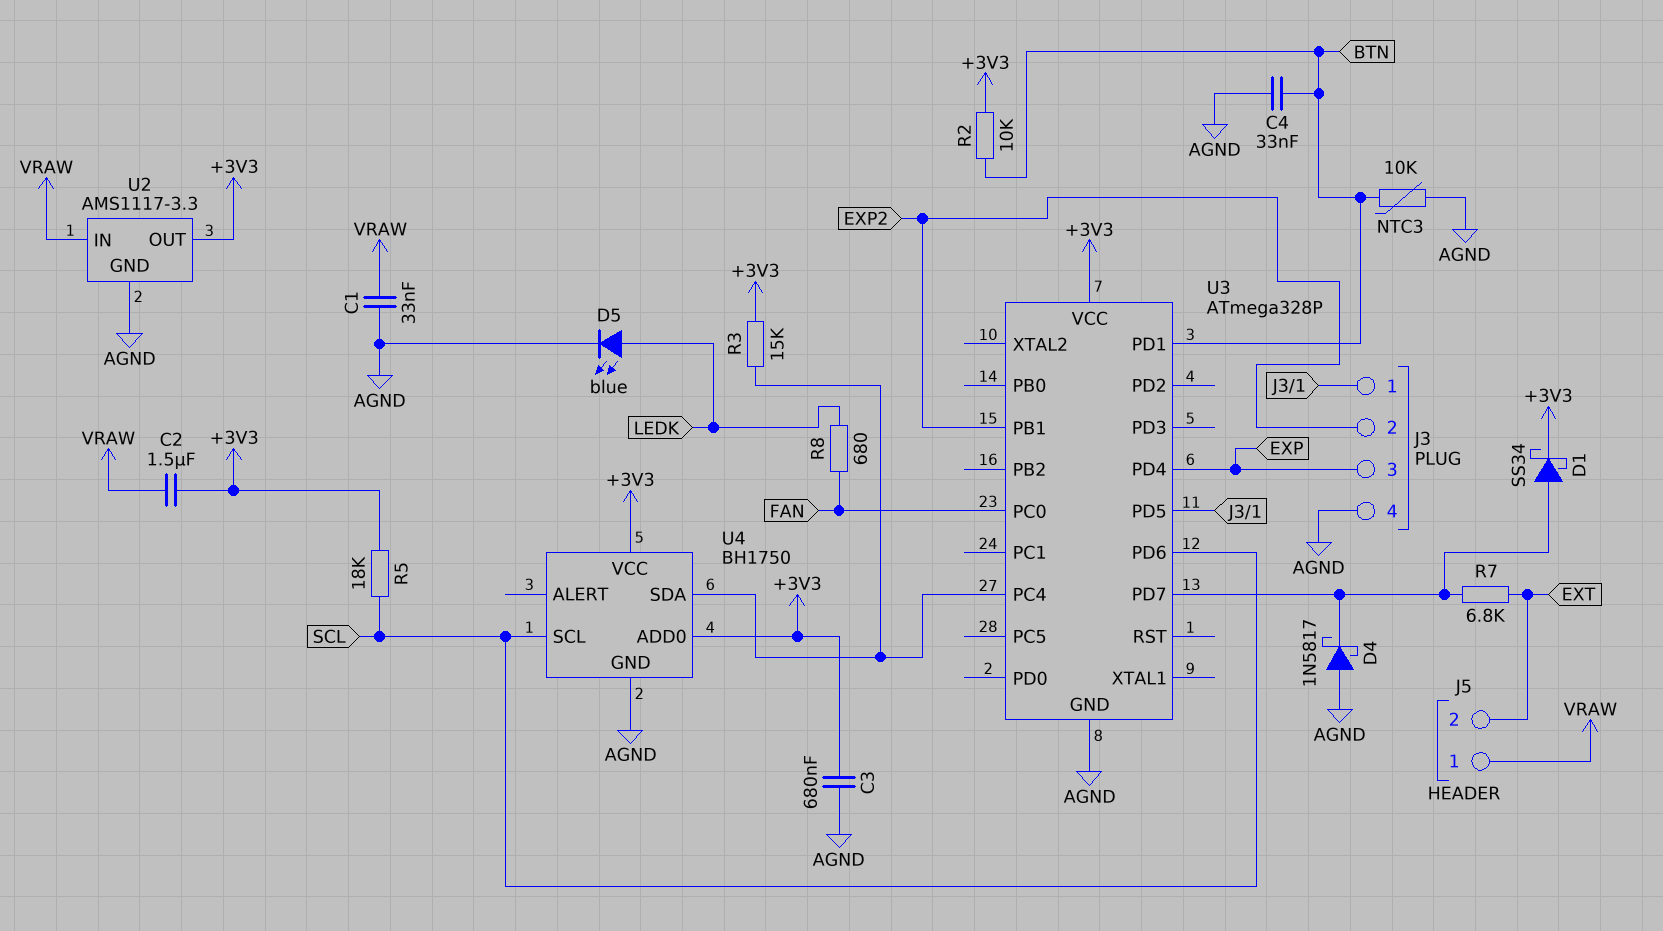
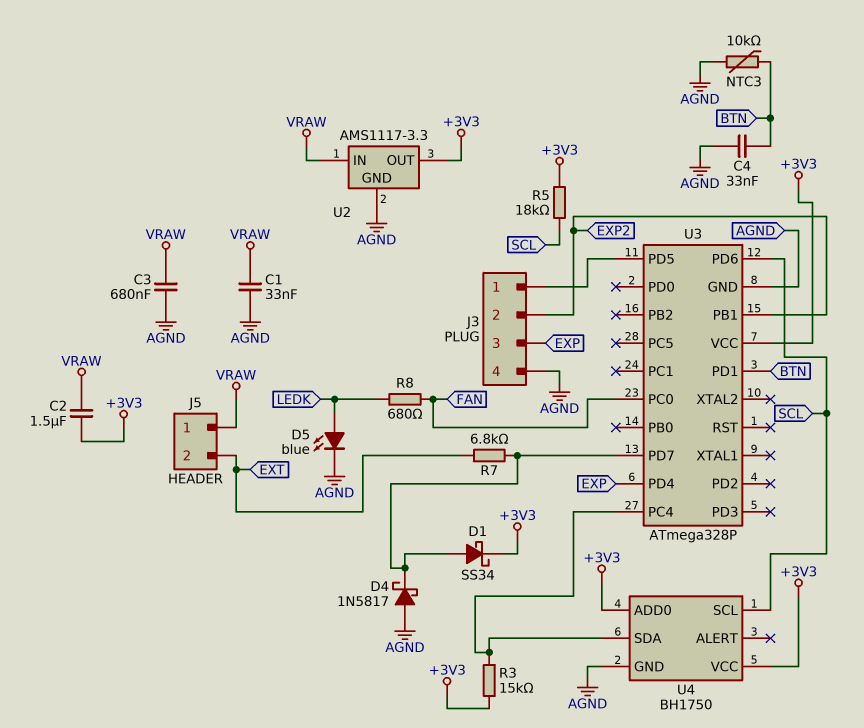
C3: 680nF (+3V3, AGND) -> 680nF (AGND, VRAW)
R2: 10k (+3V3, BTN) -> none

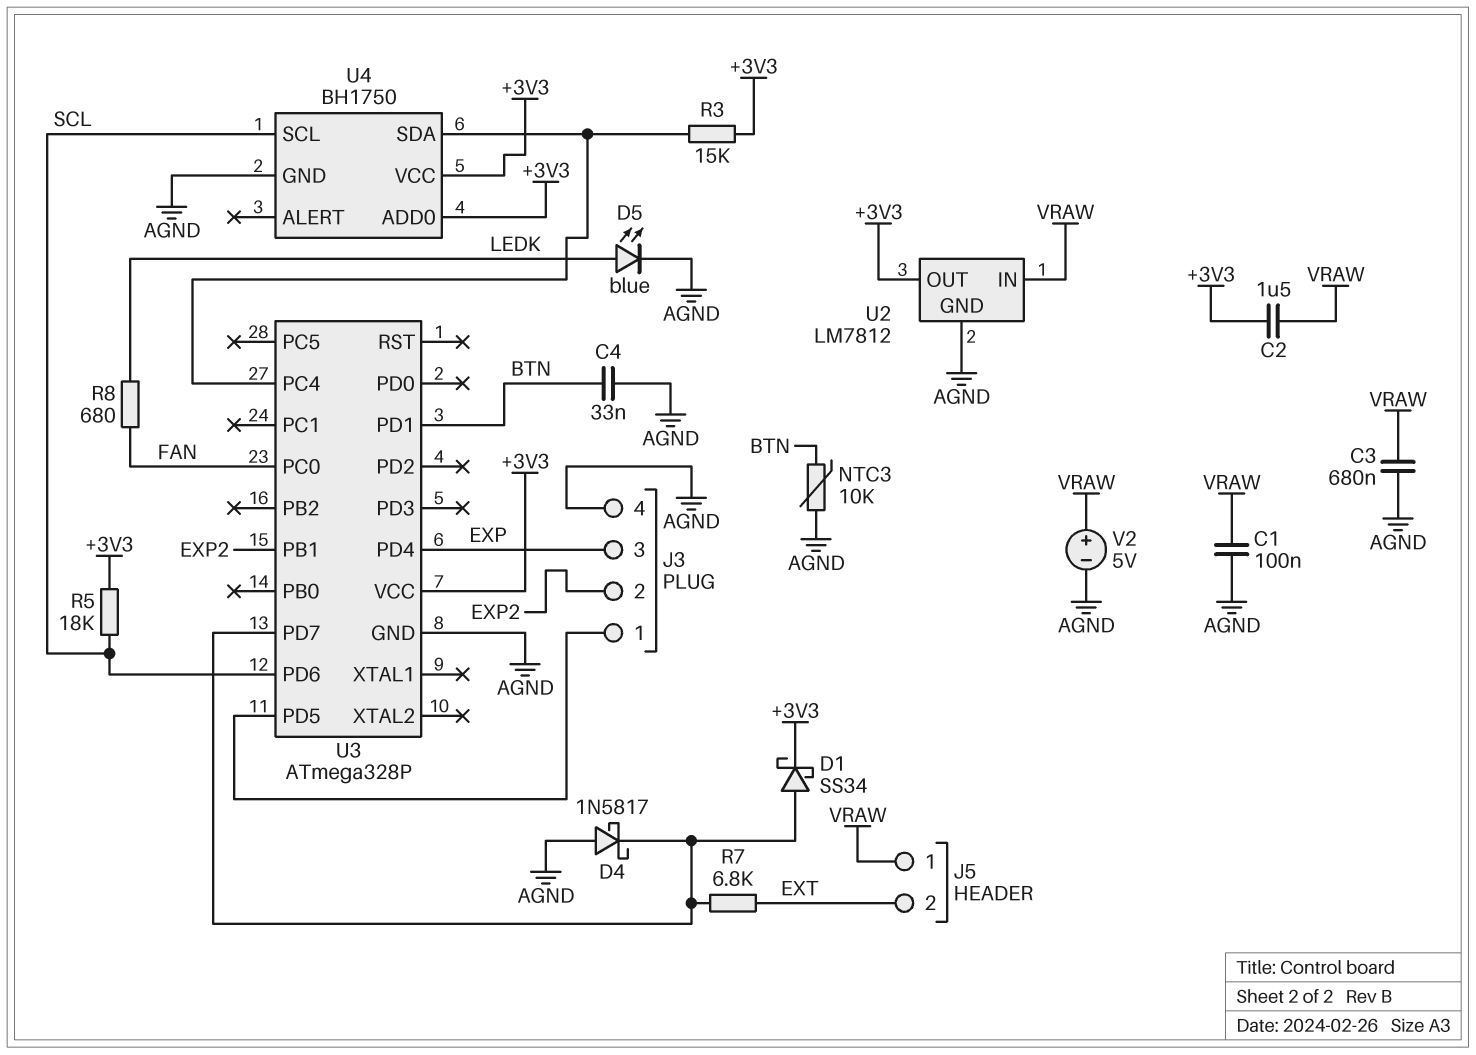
C1: 33nF (AGND, VRAW) -> 100nF (AGND, VRAW)
U2: AMS1117-3.3 -> LM7812
V2: none -> 5V (plus VRAW, minus AGND)

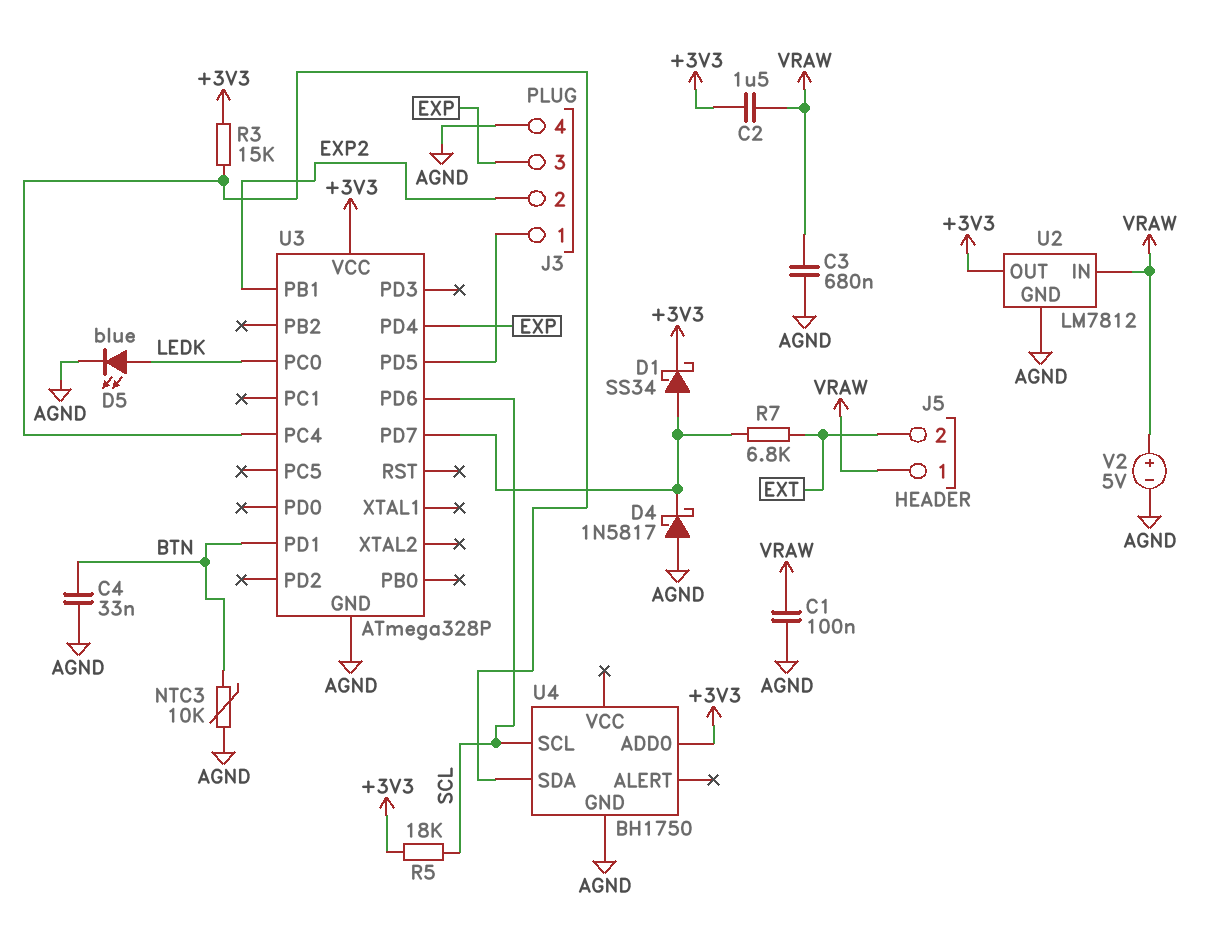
R8: 680 (FAN, LEDK) -> none
U3 pin PC0: FAN -> LEDK
U4 pin VCC: +3V3 -> none

